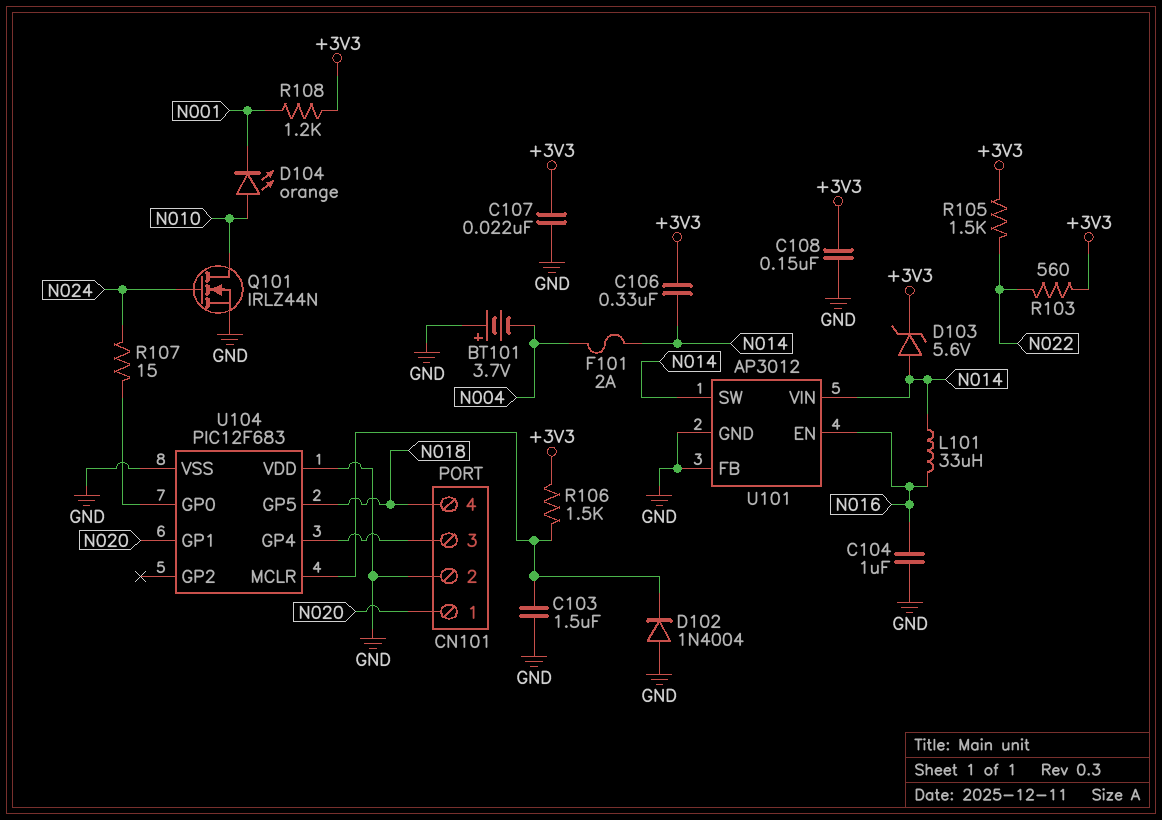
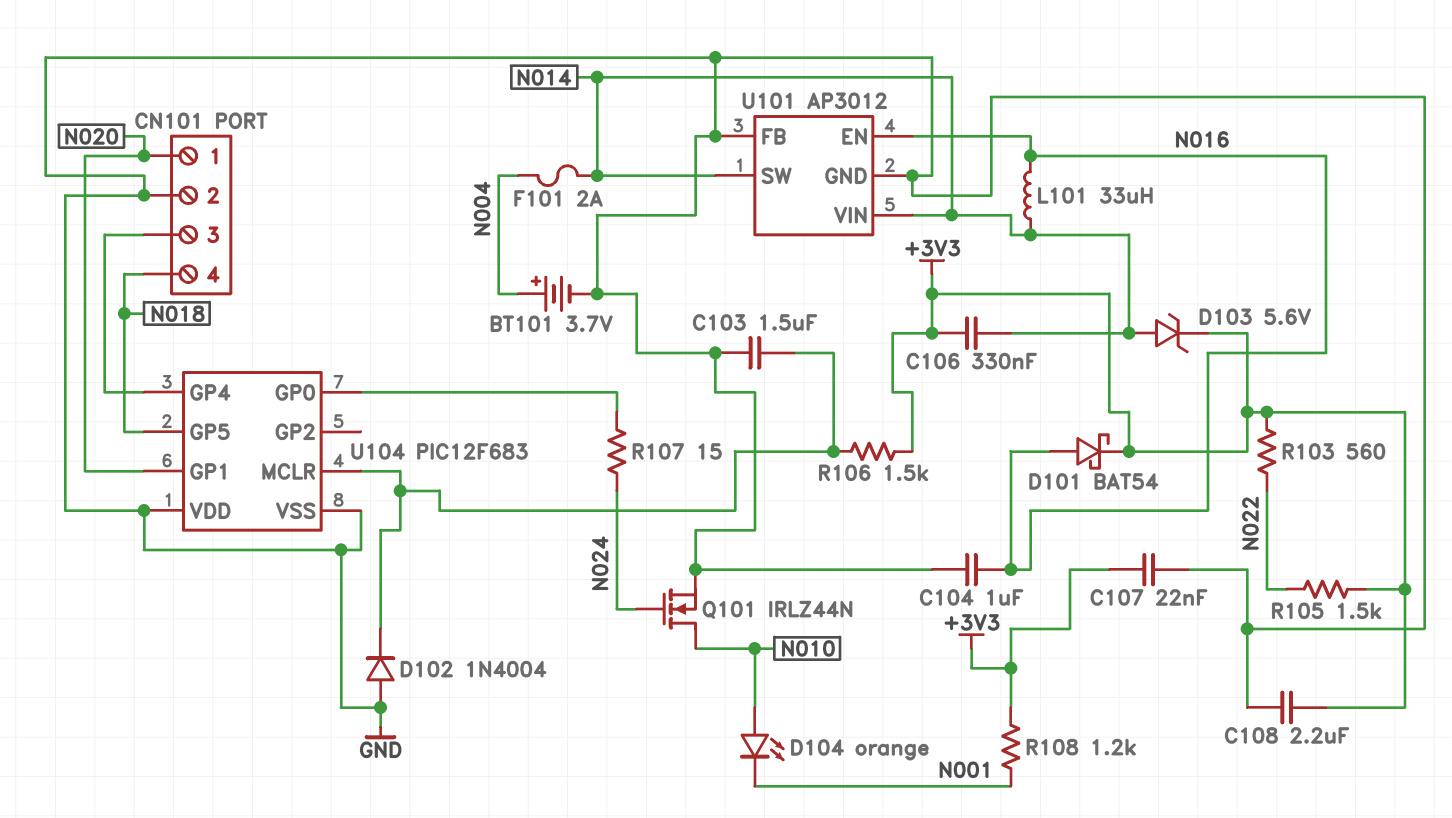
BT101: 3.7V (plus GND, minus N004) -> 3.7V (plus N004, minus GND)
C108: 150nF (+3V3, GND) -> 2.2uF (+3V3, GND)
D101: none -> schottky BAT54 (A N016, K +3V3)

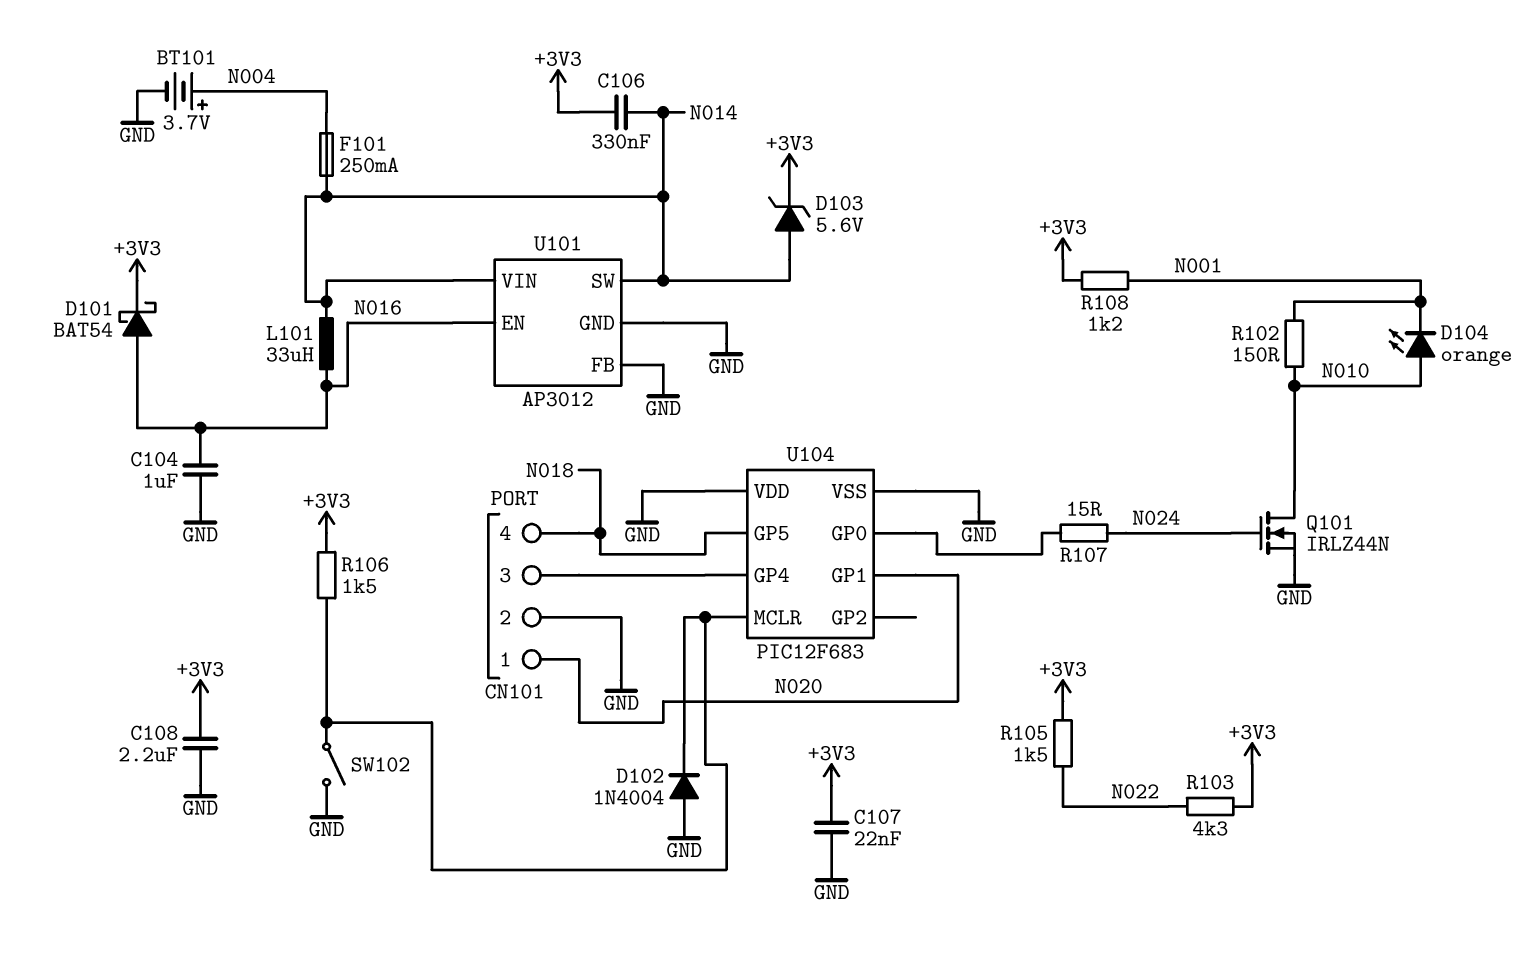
C103: 1.5uF (GND, U104/MCLR) -> none
F101: 2A (N004, N014) -> 250mA (N004, N014)
R102: none -> 150 (N001, N010)
R103: 560 (+3V3, N022) -> 4.3k (+3V3, N022)
SW102: none -> switch (GND, U104/MCLR)

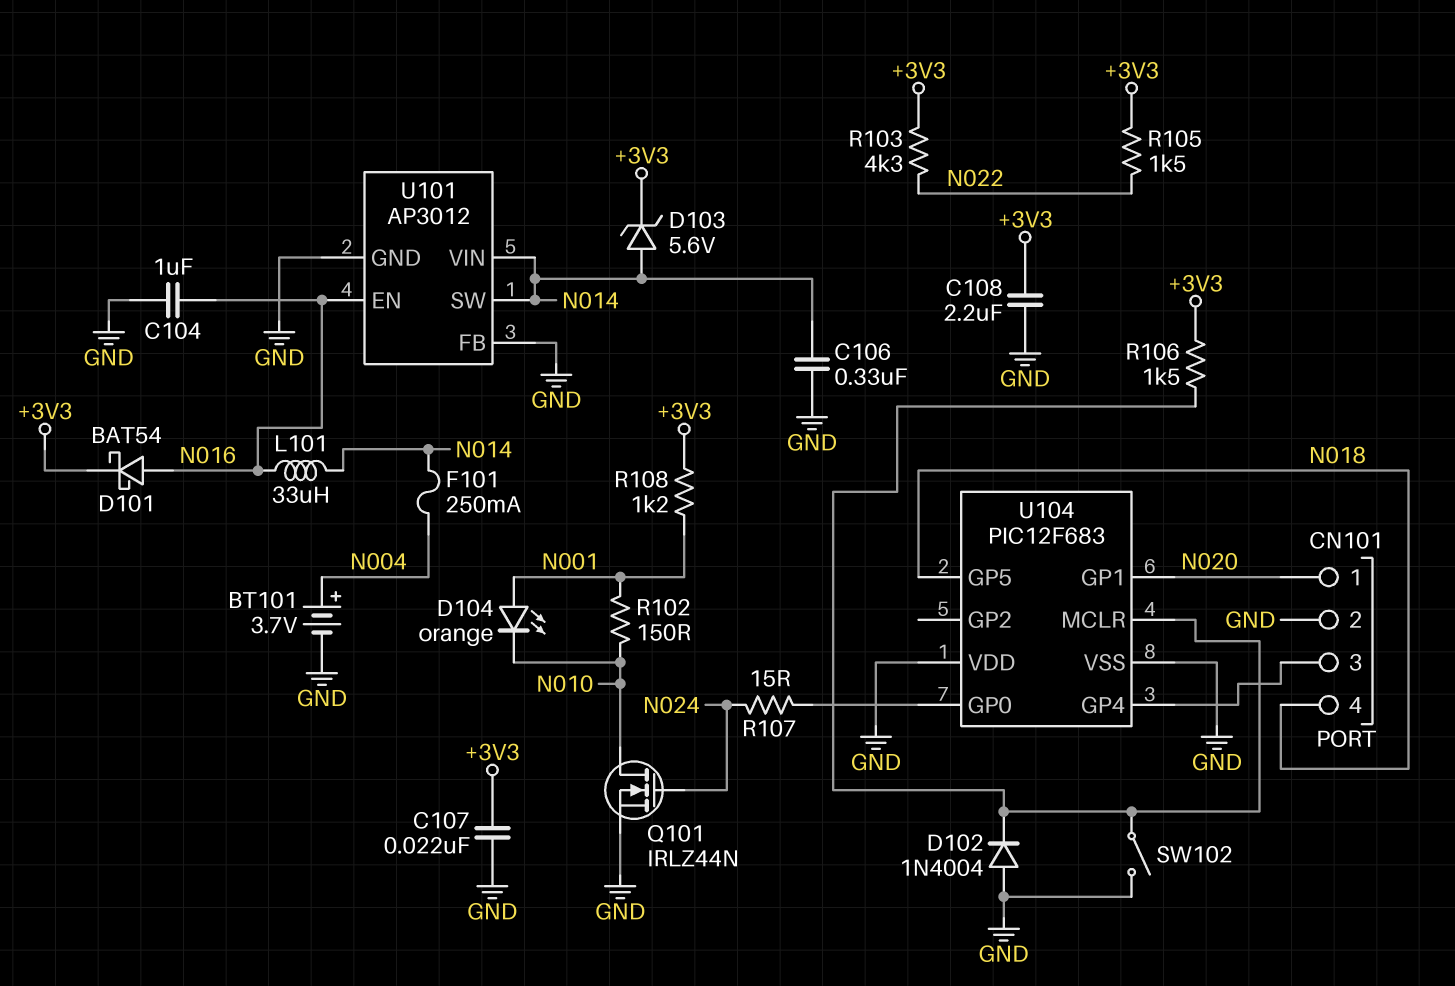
C106: 330nF (+3V3, N014) -> 330nF (GND, N014)
D104: LED orange (A N010, K N001) -> LED orange (A N001, K N010)

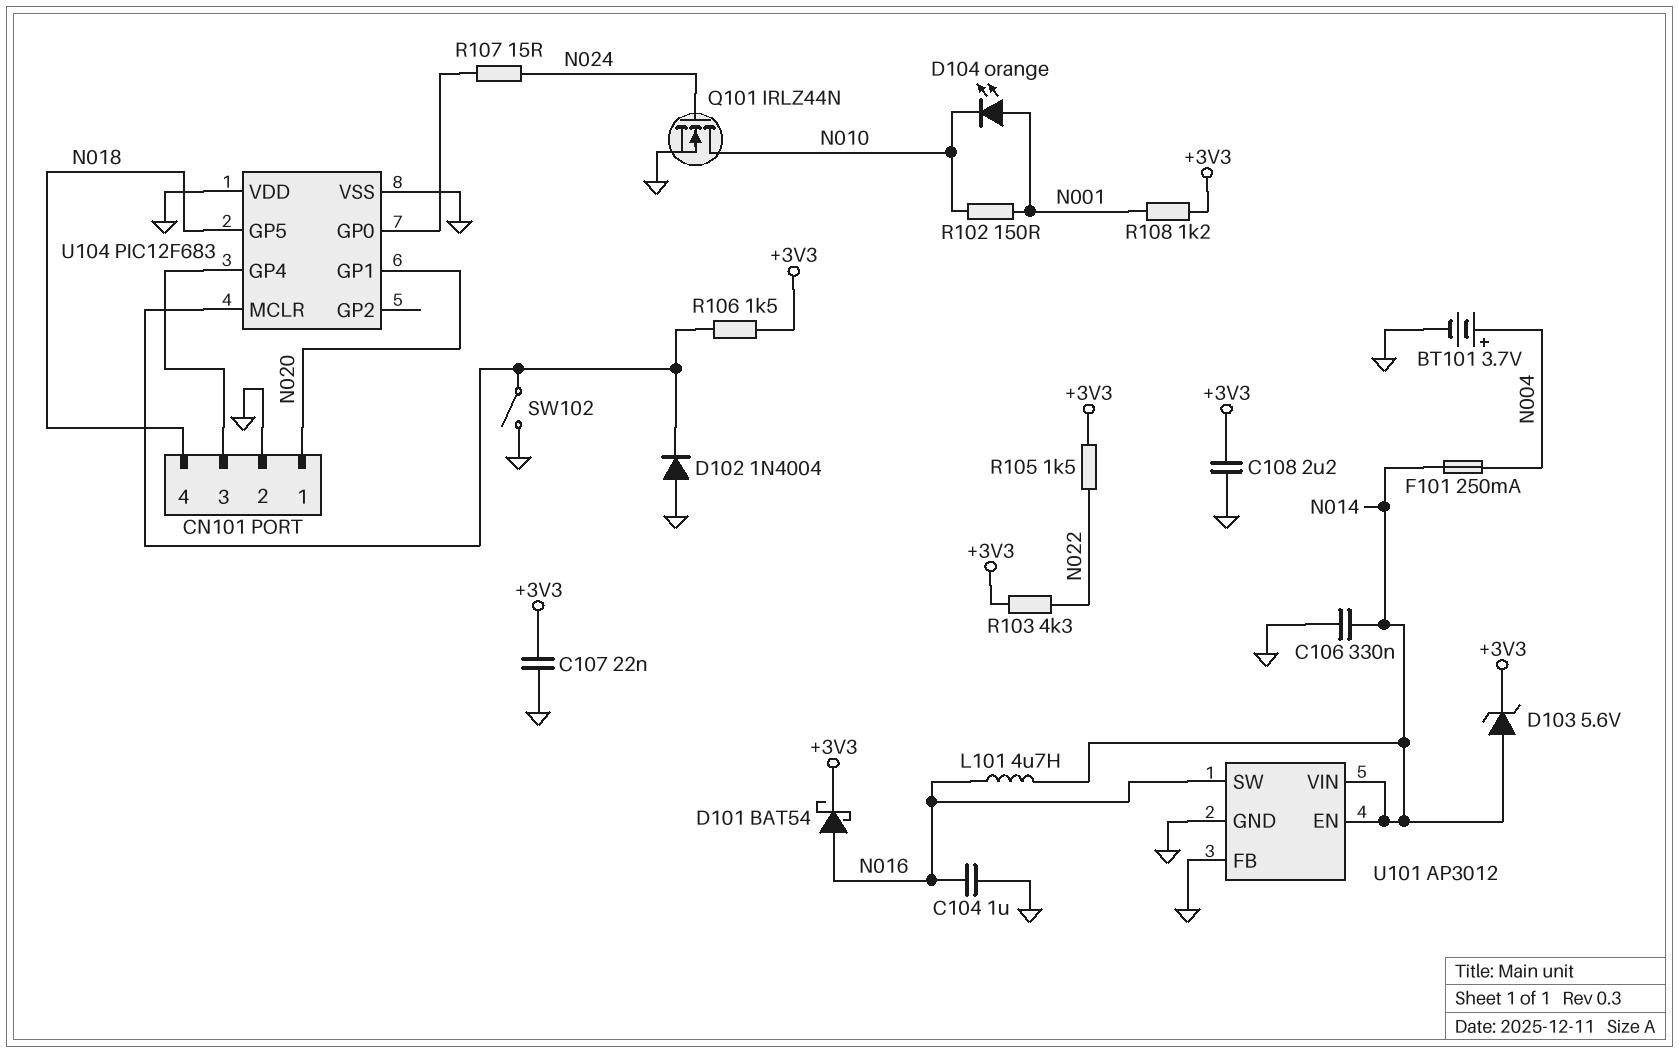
L101: 33uH (N014, N016) -> 4.7uH (N014, N016)
U101 pin EN: N016 -> N014
U101 pin SW: N014 -> N016

